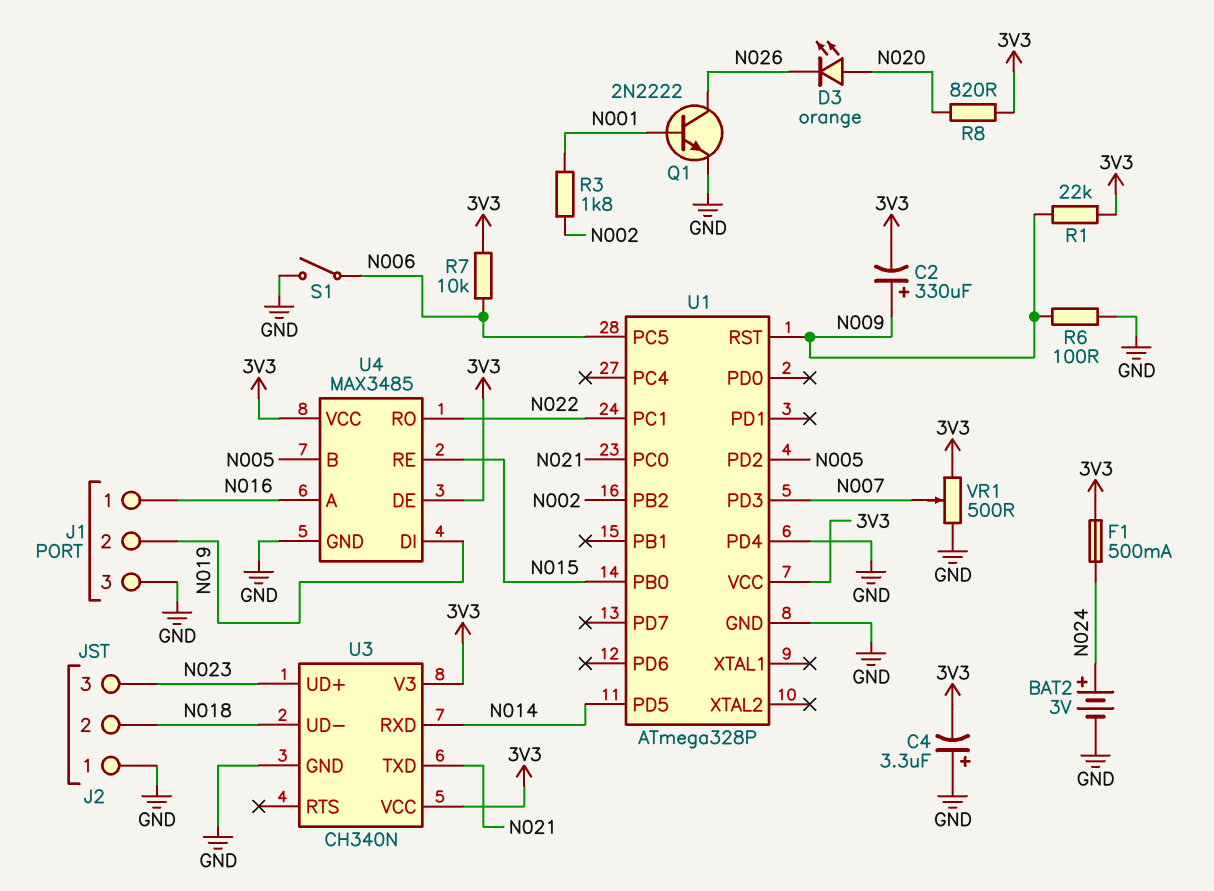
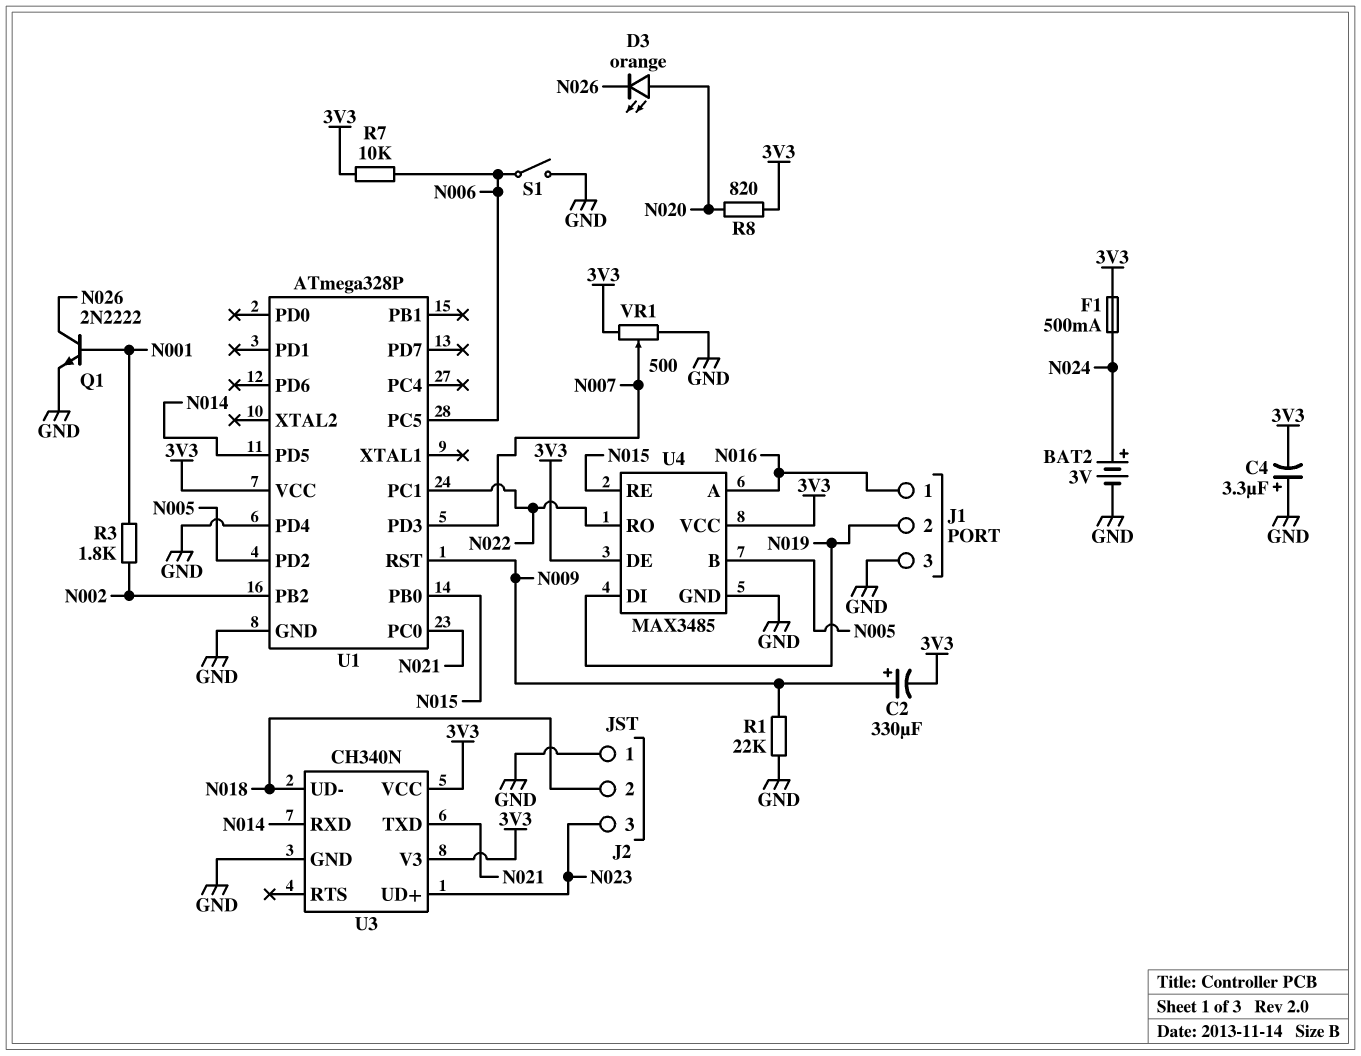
R1: 22k (3V3, N009) -> 22k (GND, N009)
R6: 100 (GND, N009) -> none

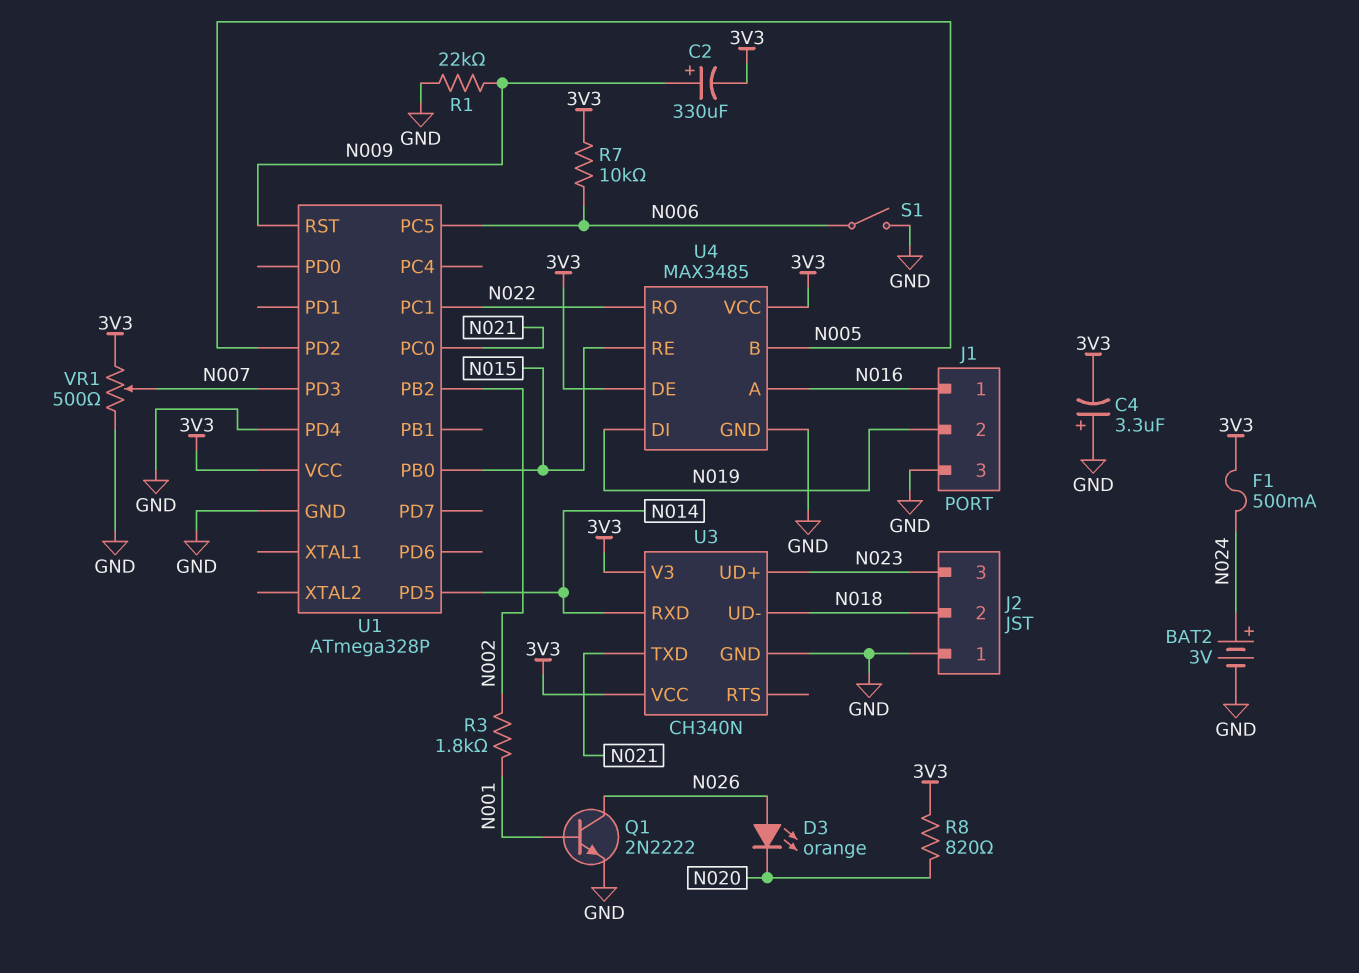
D3: LED orange (A N020, K N026) -> LED orange (A N026, K N020)

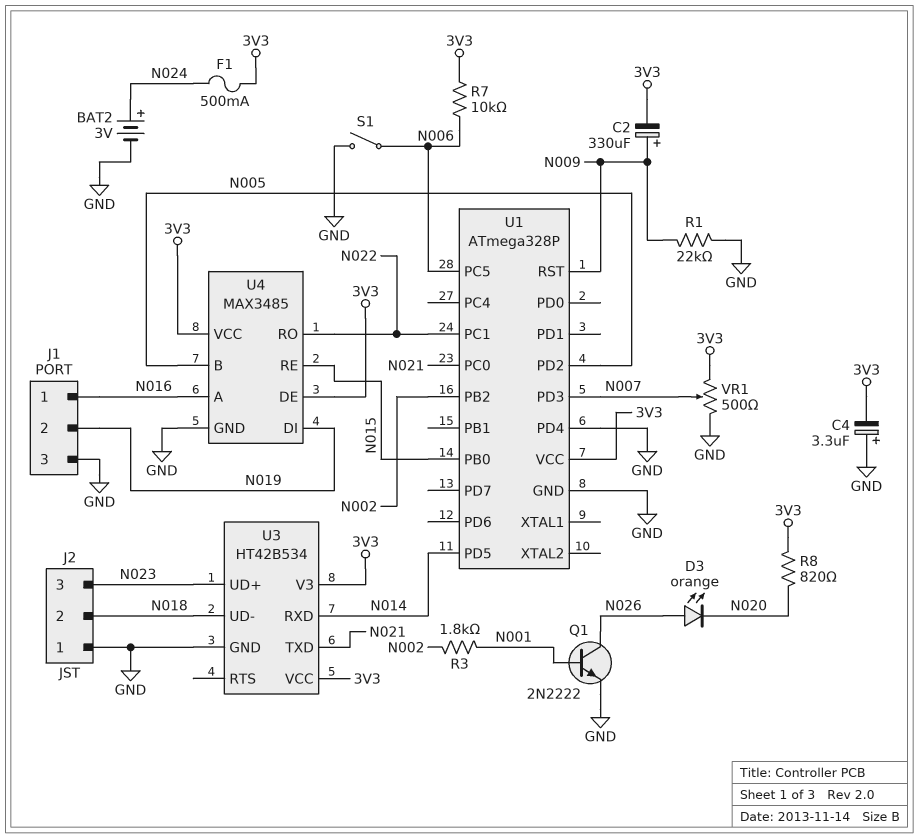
U3: CH340N -> HT42B534

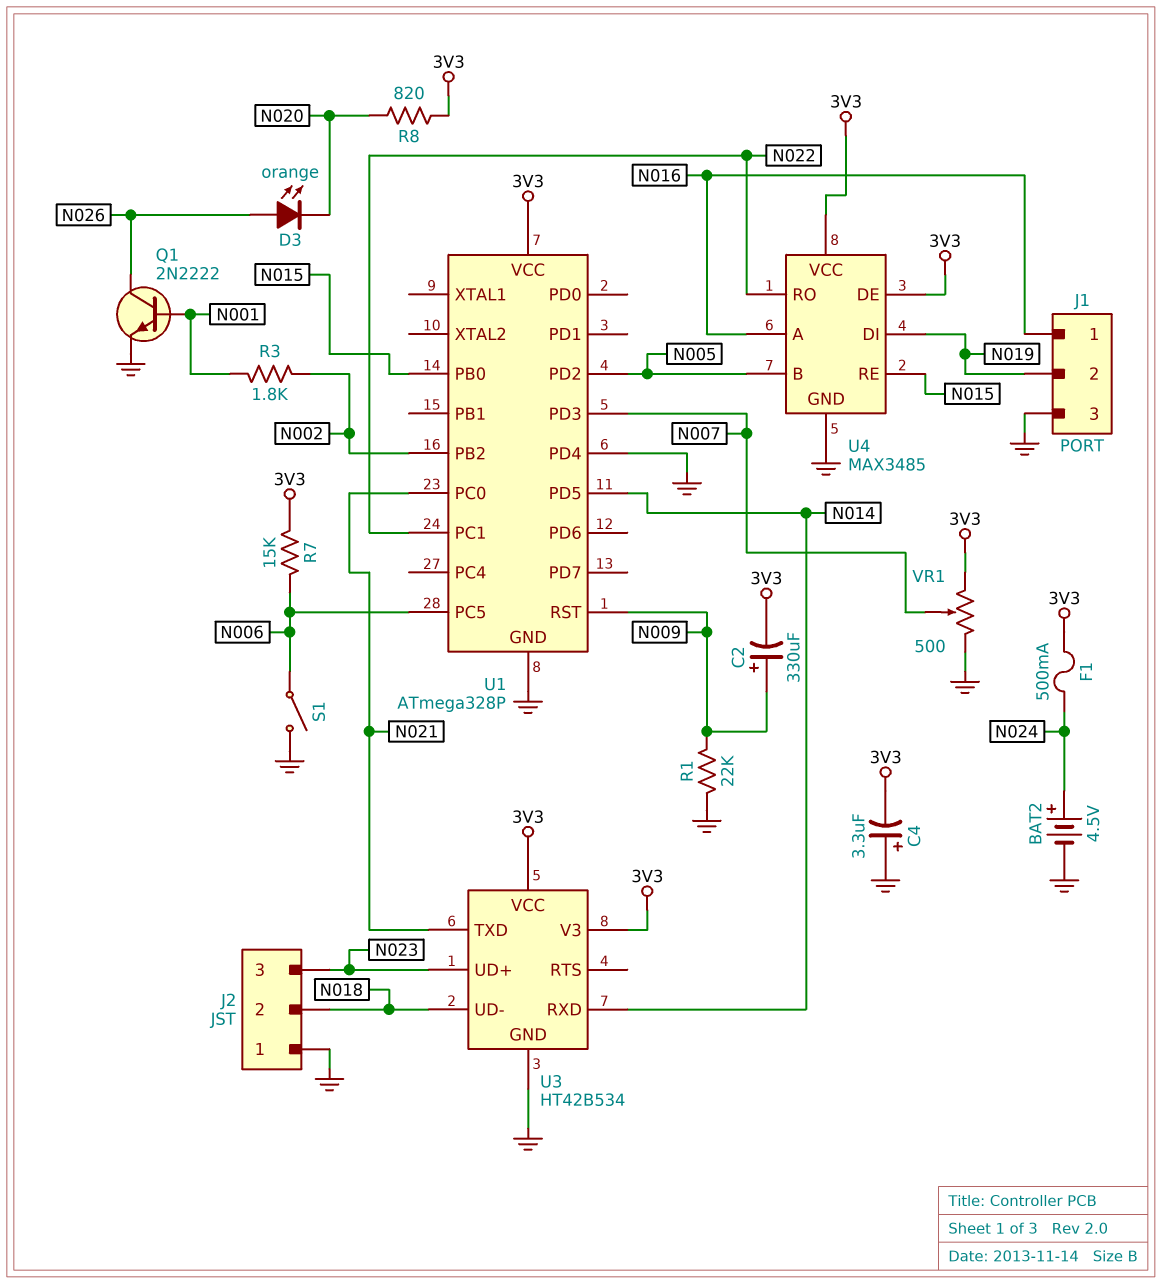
BAT2: 3V (plus N024, minus GND) -> 4.5V (plus N024, minus GND)
R7: 10k (3V3, N006) -> 15k (3V3, N006)

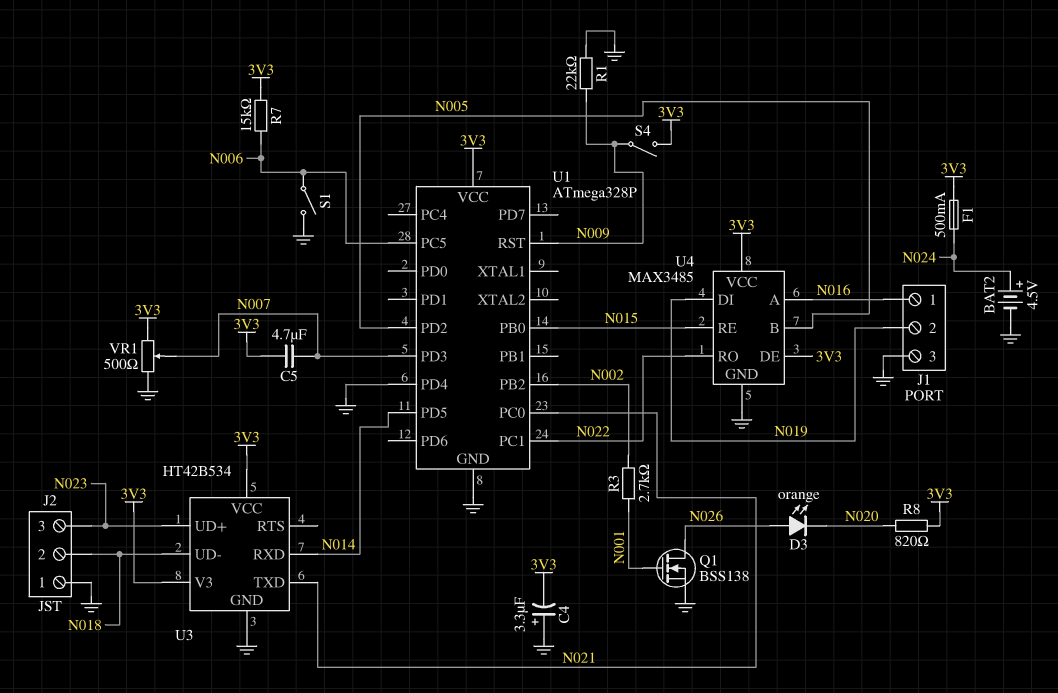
C2: 330uF (plus N009, minus 3V3) -> none
C5: none -> 4.7uF (3V3, N007)
Q1: NPN 2N2222 (B N001, C N026, E GND) -> NMOS BSS138 (G N001, D N026, S GND)
R3: 1.8k (N001, N002) -> 2.7k (N001, N002)
S4: none -> switch (3V3, N009)

